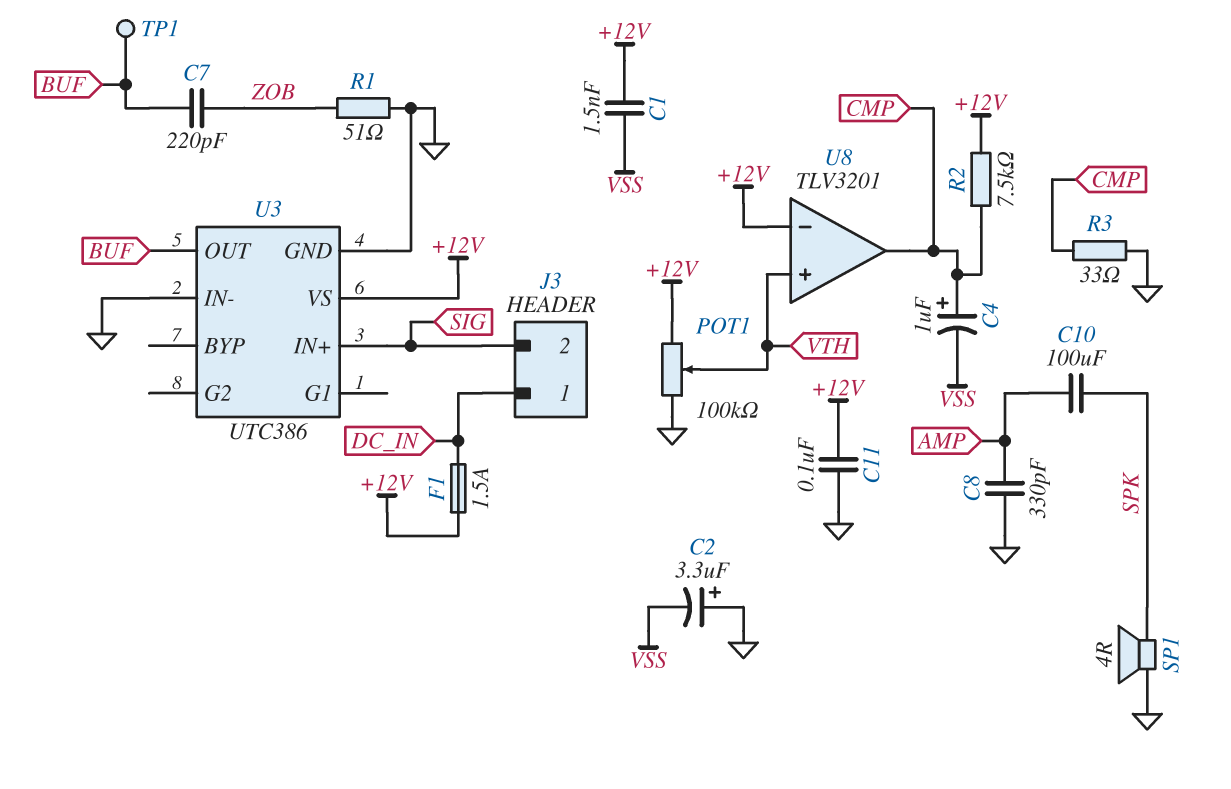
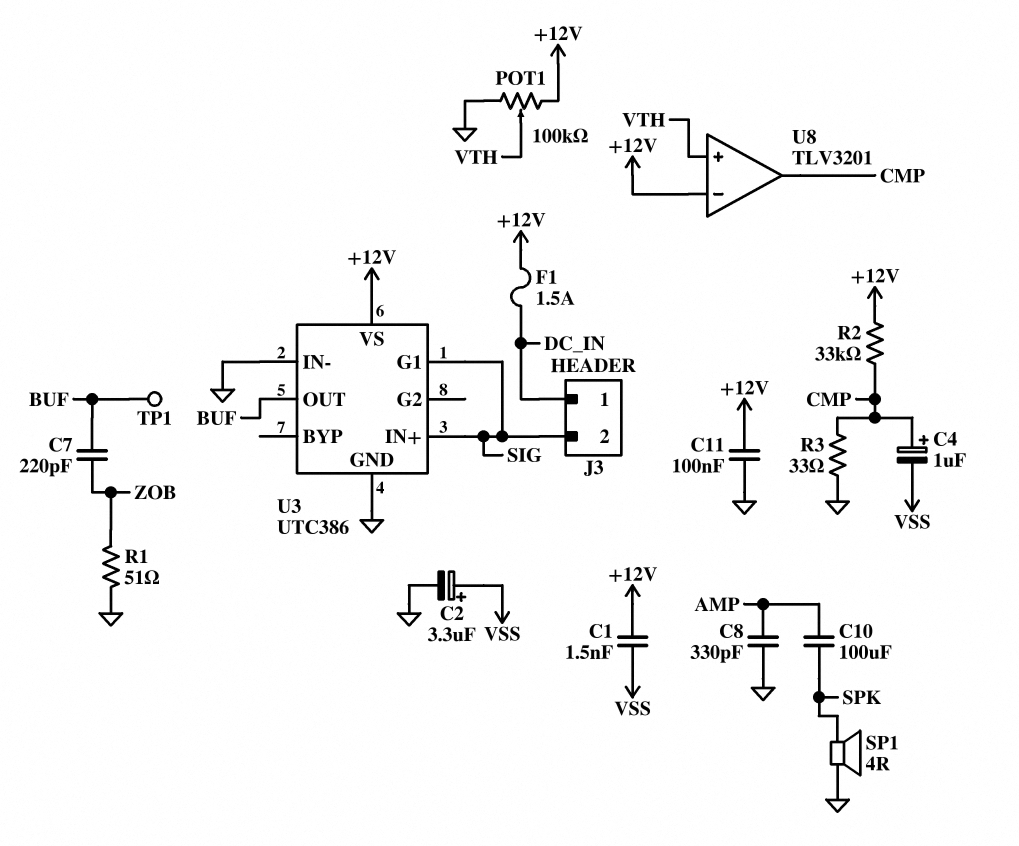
C2: 3.3uF (plus GND, minus VSS) -> 3.3uF (plus VSS, minus GND)
R2: 7.5k (+12V, CMP) -> 33k (+12V, CMP)
U3 pin G1: none -> SIG

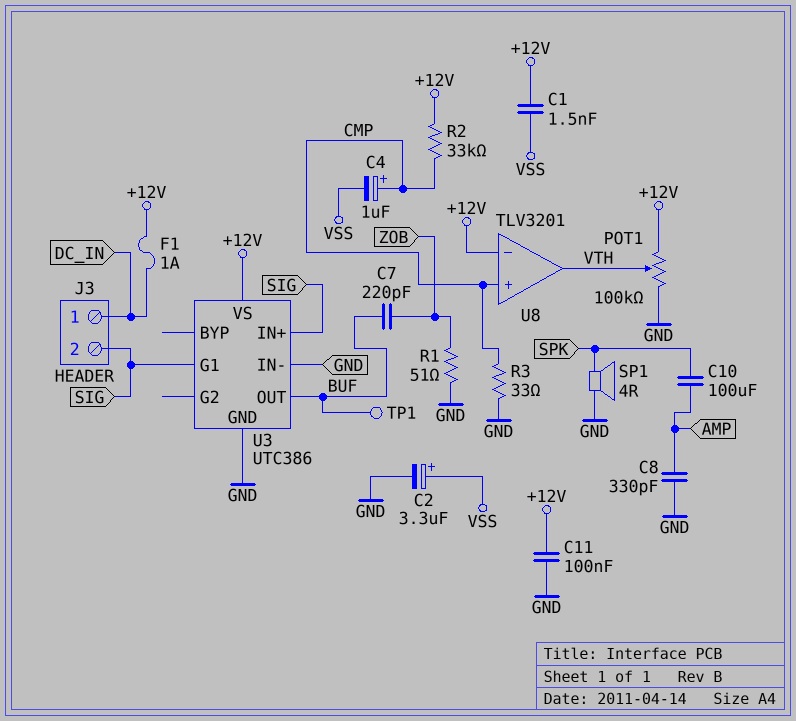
F1: 1.5A (+12V, DC_IN) -> 1A (+12V, DC_IN)
U8 pin in+: VTH -> CMP
U8 pin out: CMP -> VTH

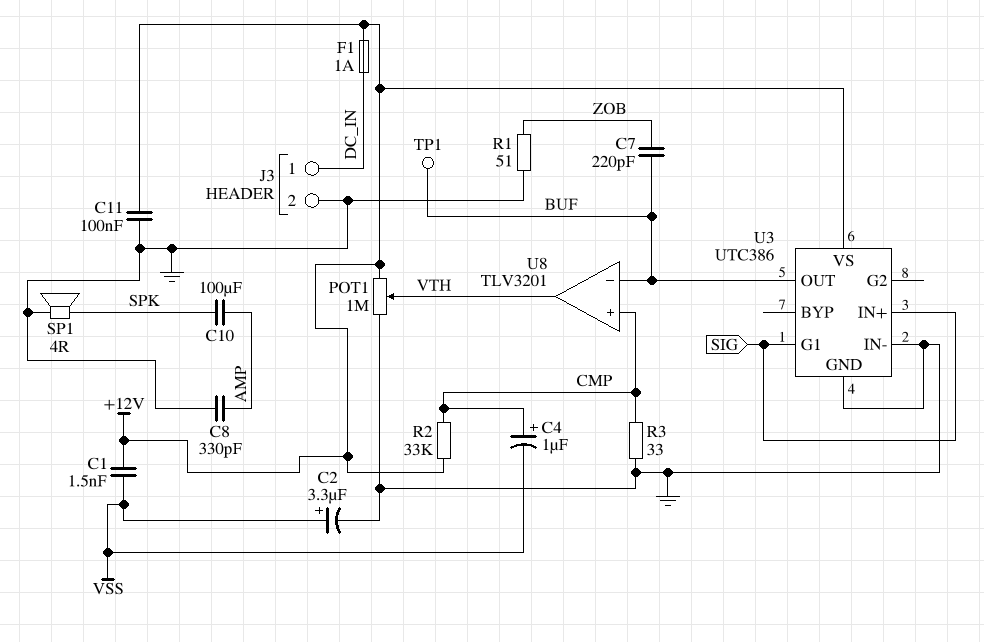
J3 pin 2: SIG -> GND
POT1: 100k (+12V, GND, wiper VTH) -> 1M (+12V, GND, wiper VTH)
U8 pin in-: +12V -> BUF

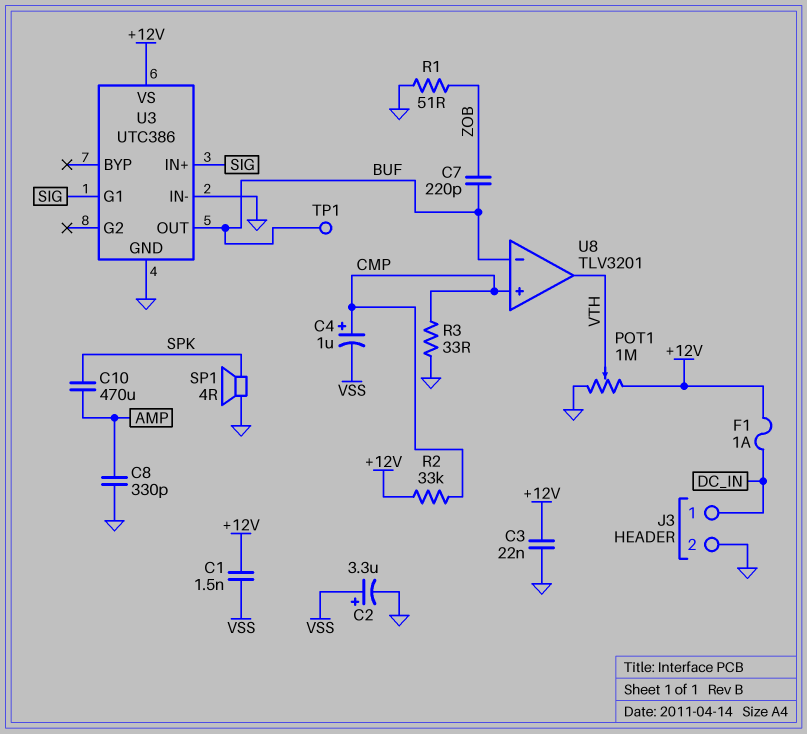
C3: none -> 22nF (+12V, GND)
C10: 100uF (AMP, SPK) -> 470uF (AMP, SPK)
C11: 100nF (+12V, GND) -> none

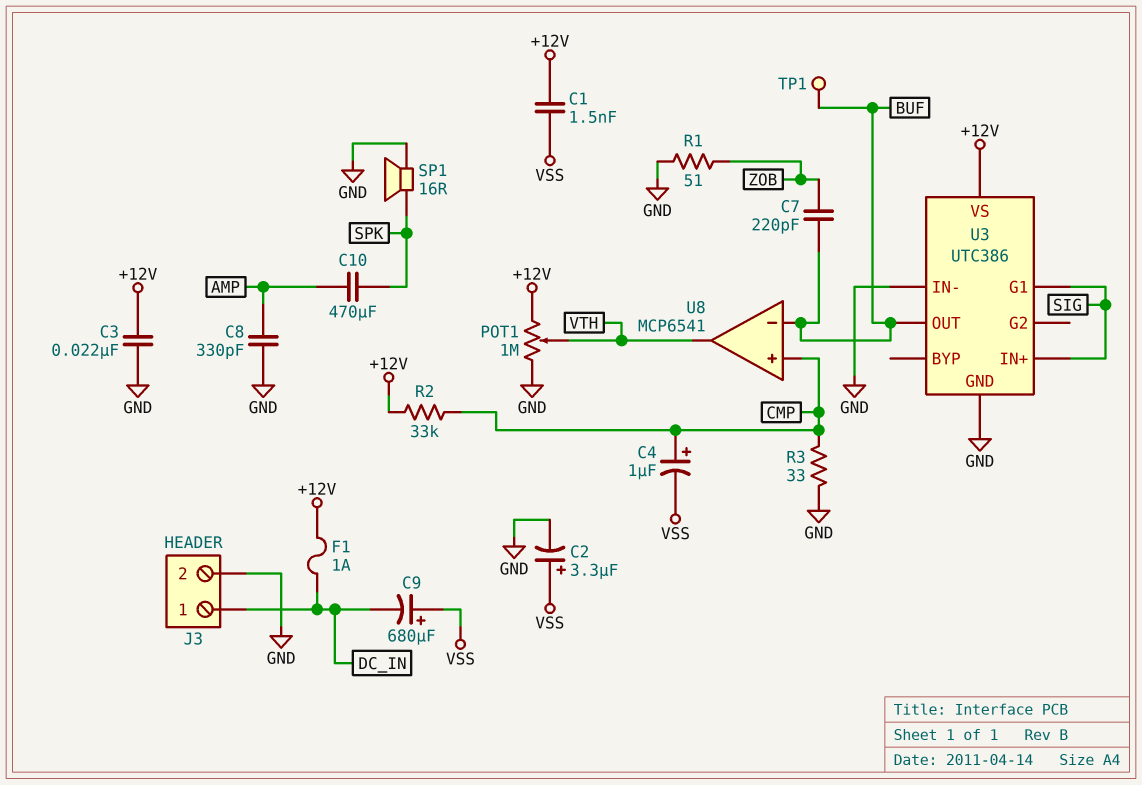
C9: none -> 680uF (plus VSS, minus DC_IN)
SP1: speaker 4R (GND, SPK) -> speaker 16R (GND, SPK)
U8: TLV3201 -> MCP6541

